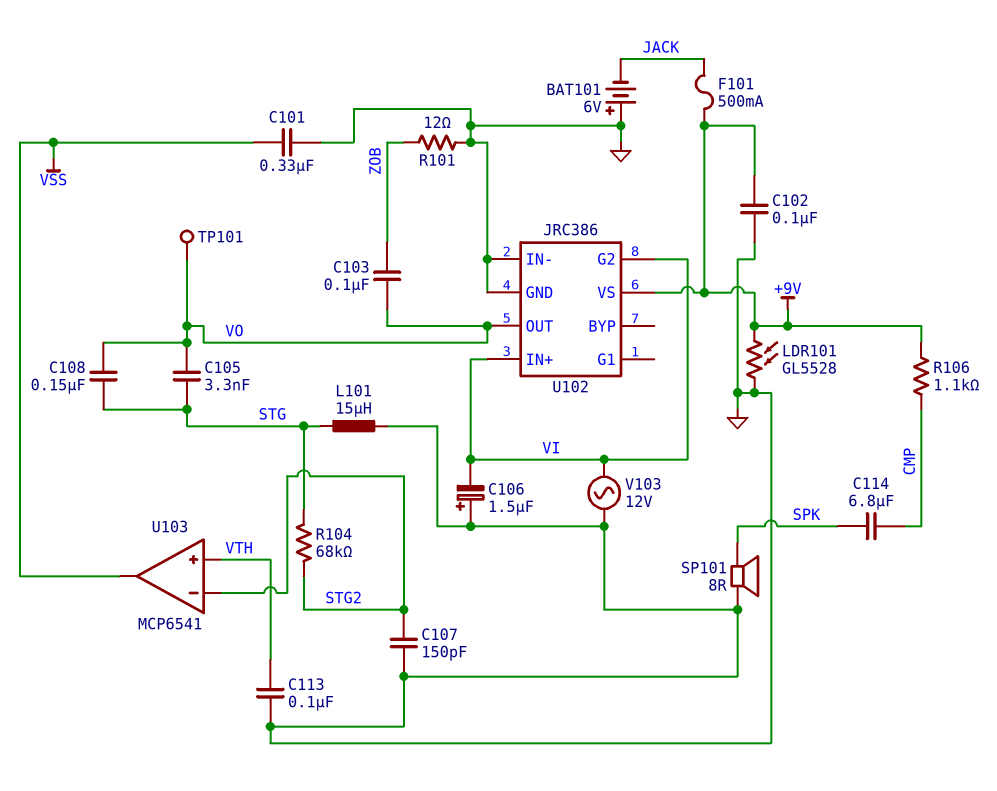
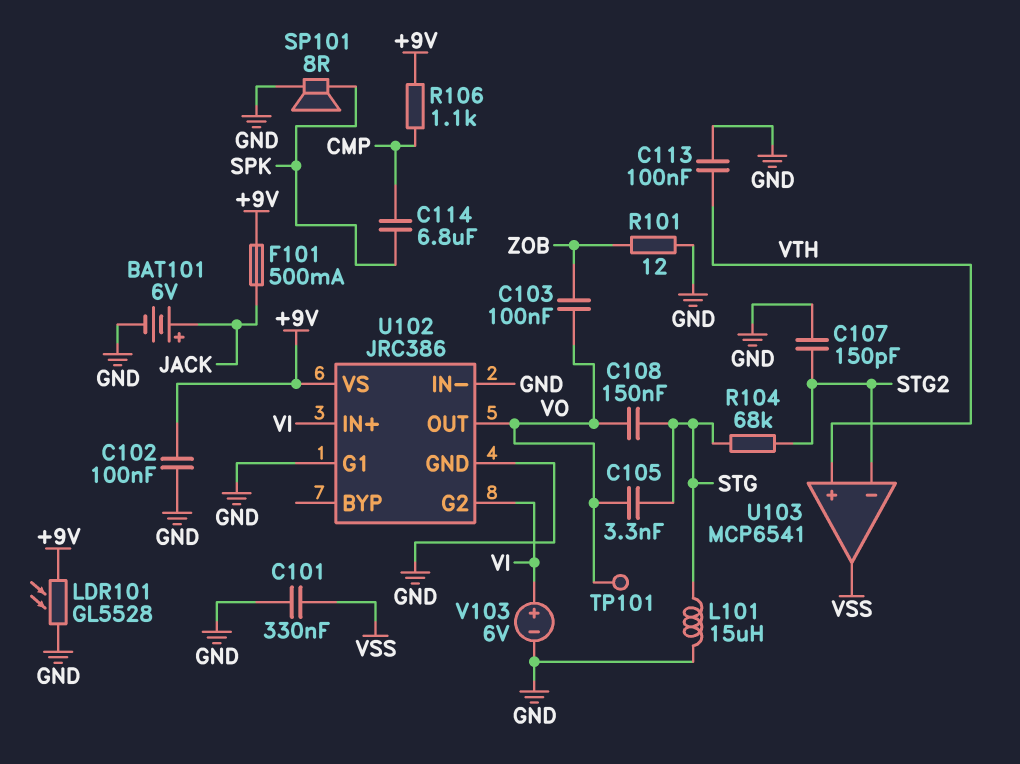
BAT101: 6V (plus GND, minus JACK) -> 6V (plus JACK, minus GND)
C106: 1.5uF (plus GND, minus VI) -> none
U102 pin G1: none -> GND
V103: AC 12V (GND, VI) -> 6V (plus VI, minus GND)

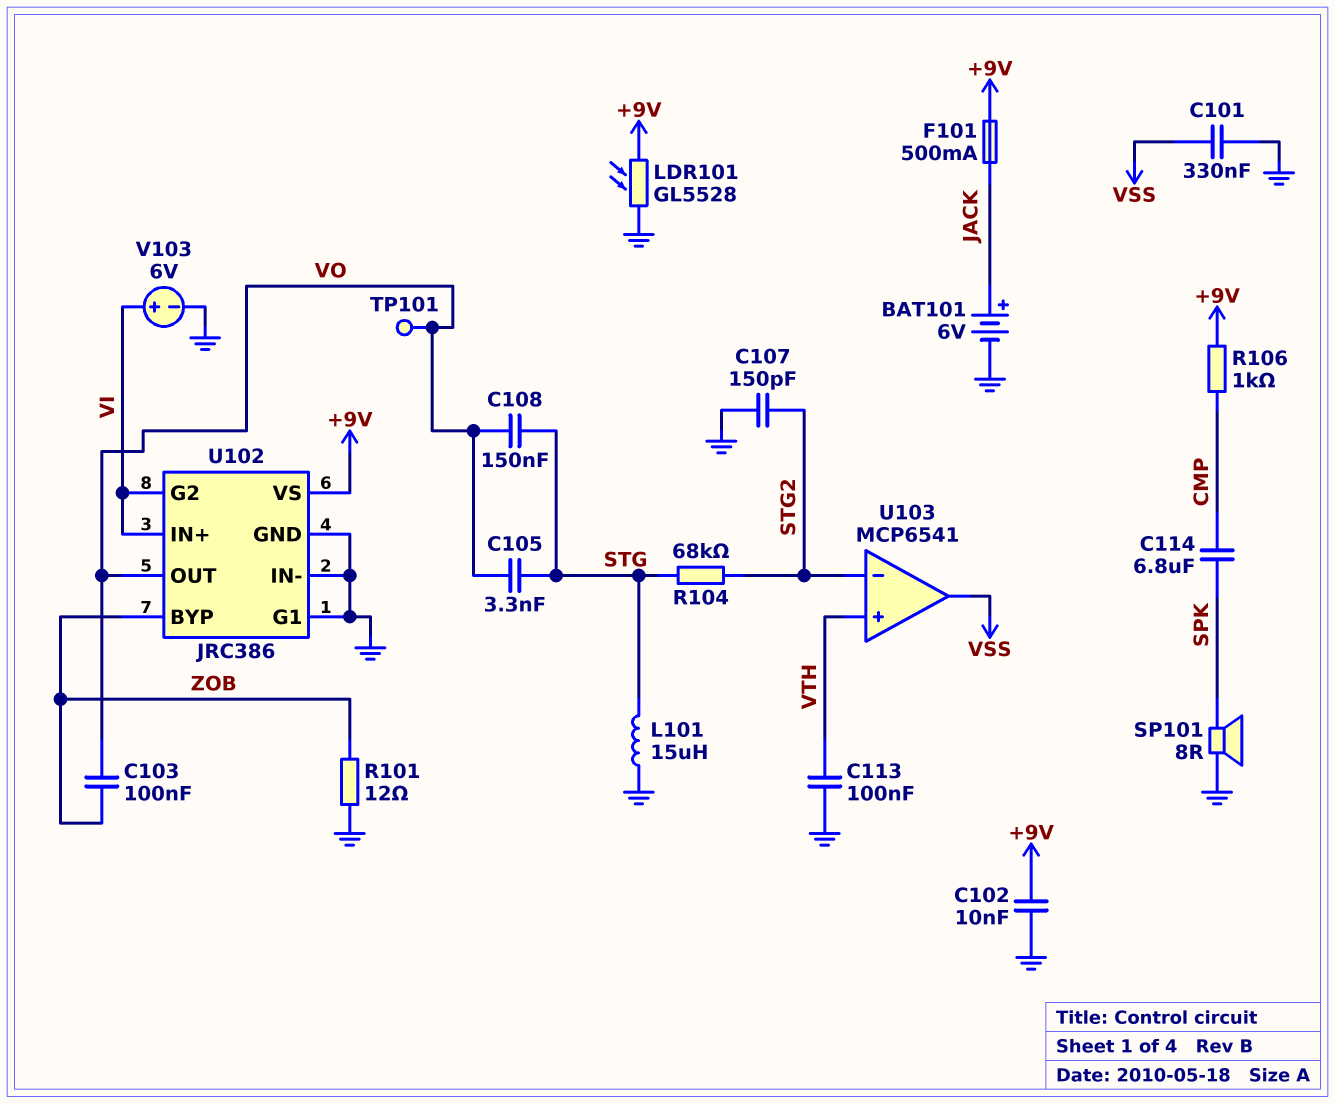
C102: 100nF (+9V, GND) -> 10nF (+9V, GND)
R106: 1.1k (+9V, CMP) -> 1k (+9V, CMP)
U102 pin BYP: none -> ZOB

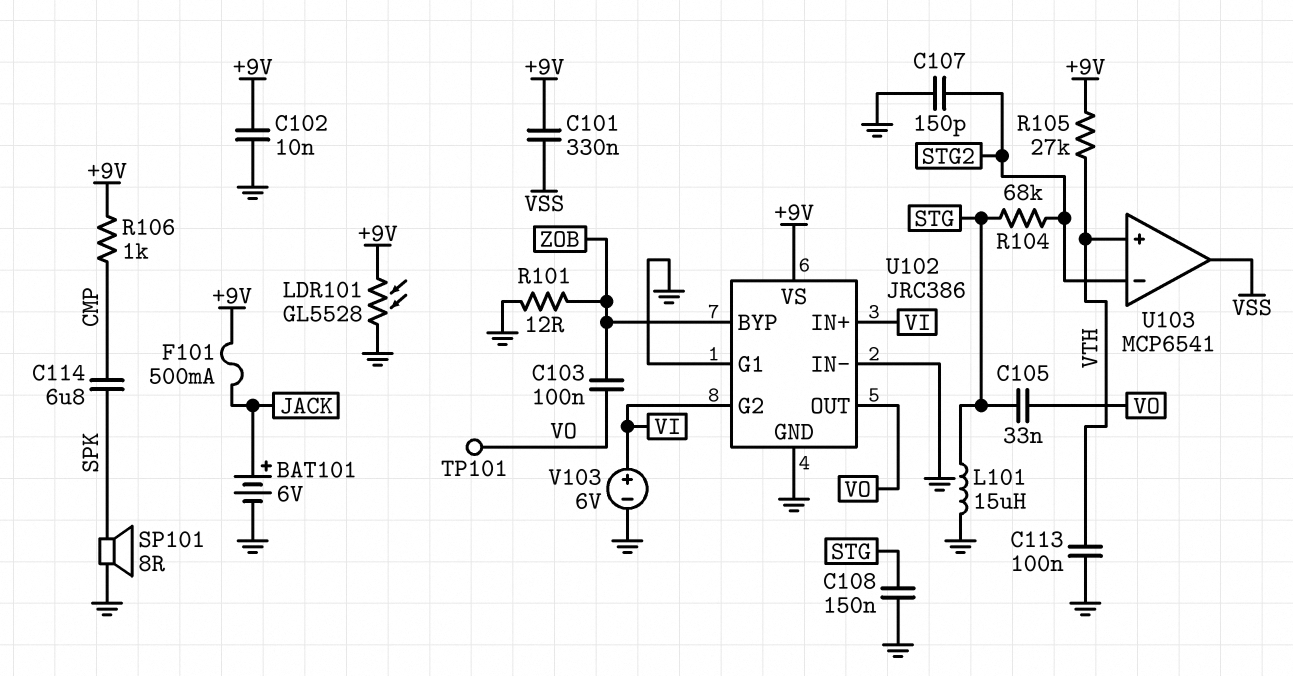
C101: 330nF (GND, VSS) -> 330nF (+9V, VSS)
C105: 3.3nF (STG, VO) -> 33nF (STG, VO)
C108: 150nF (STG, VO) -> 150nF (GND, STG)
R105: none -> 27k (+9V, VTH)

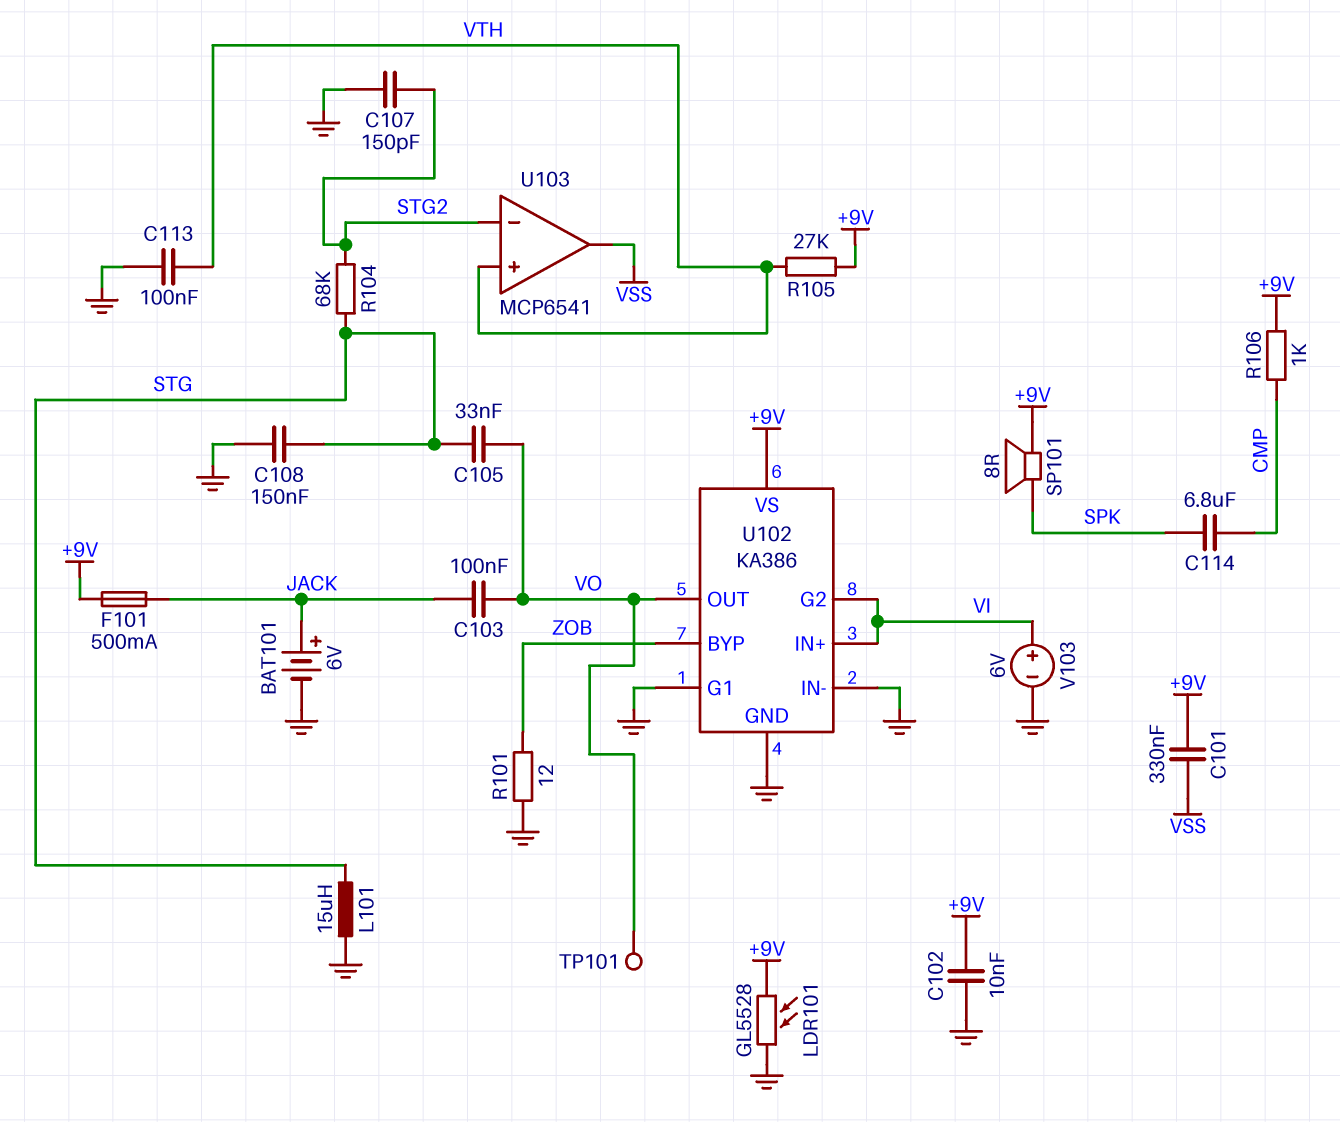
C103: 100nF (VO, ZOB) -> 100nF (JACK, VO)
SP101: speaker 8R (GND, SPK) -> speaker 8R (+9V, SPK)
U102: JRC386 -> KA386

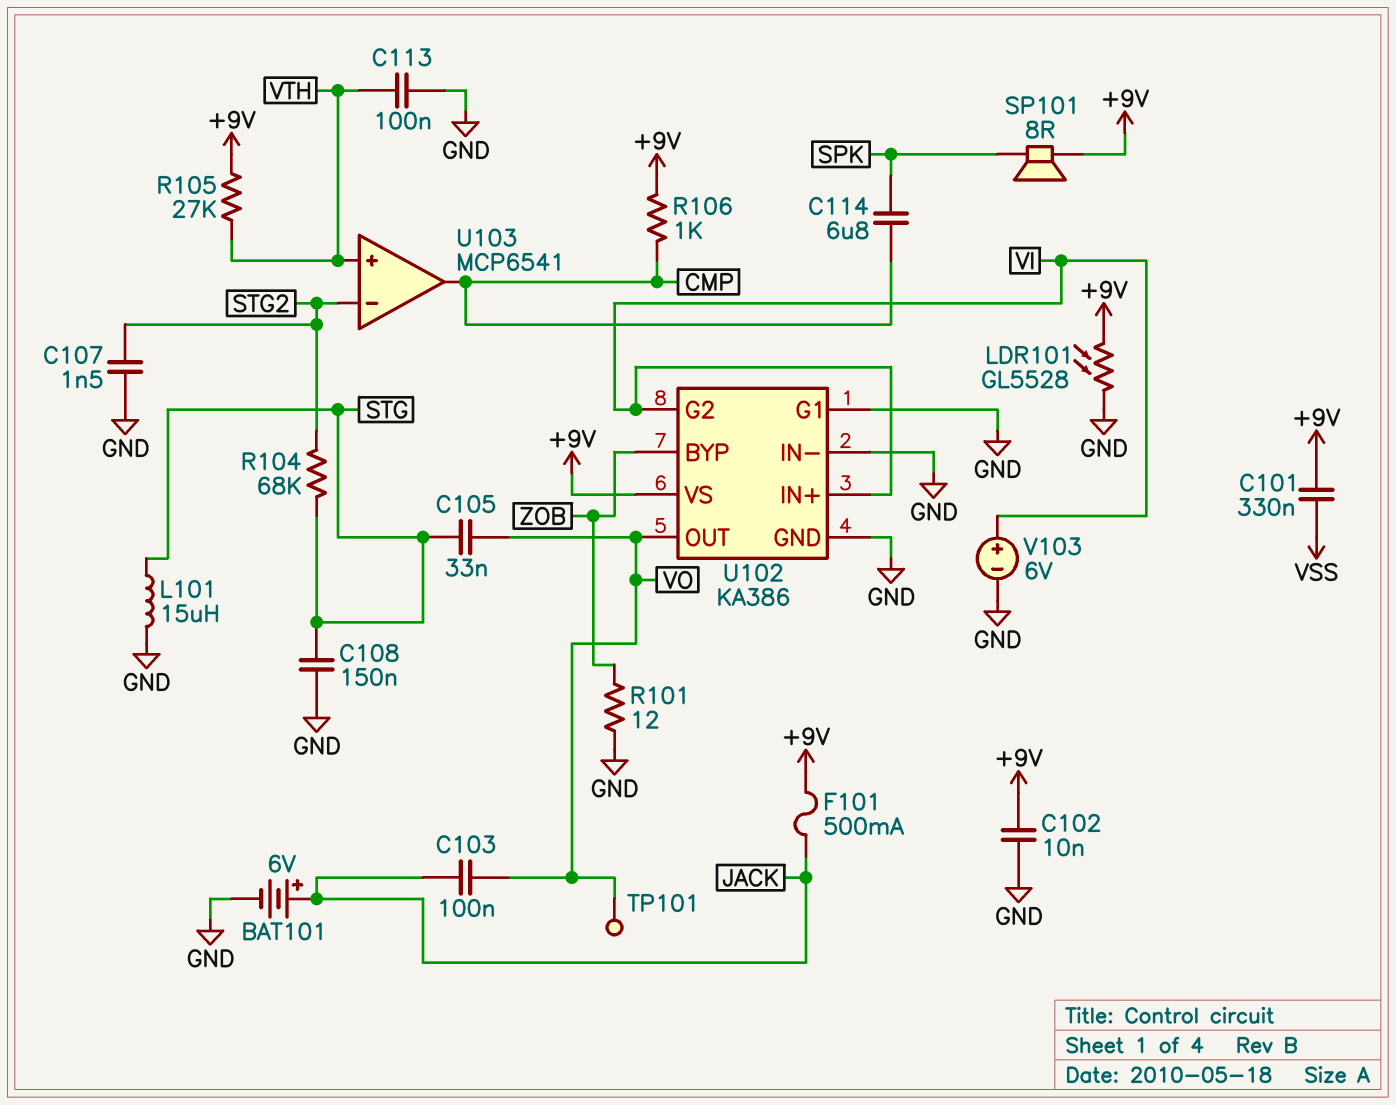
C107: 150pF (GND, STG2) -> 1.5nF (GND, STG2)
U103 pin out: VSS -> CMP

